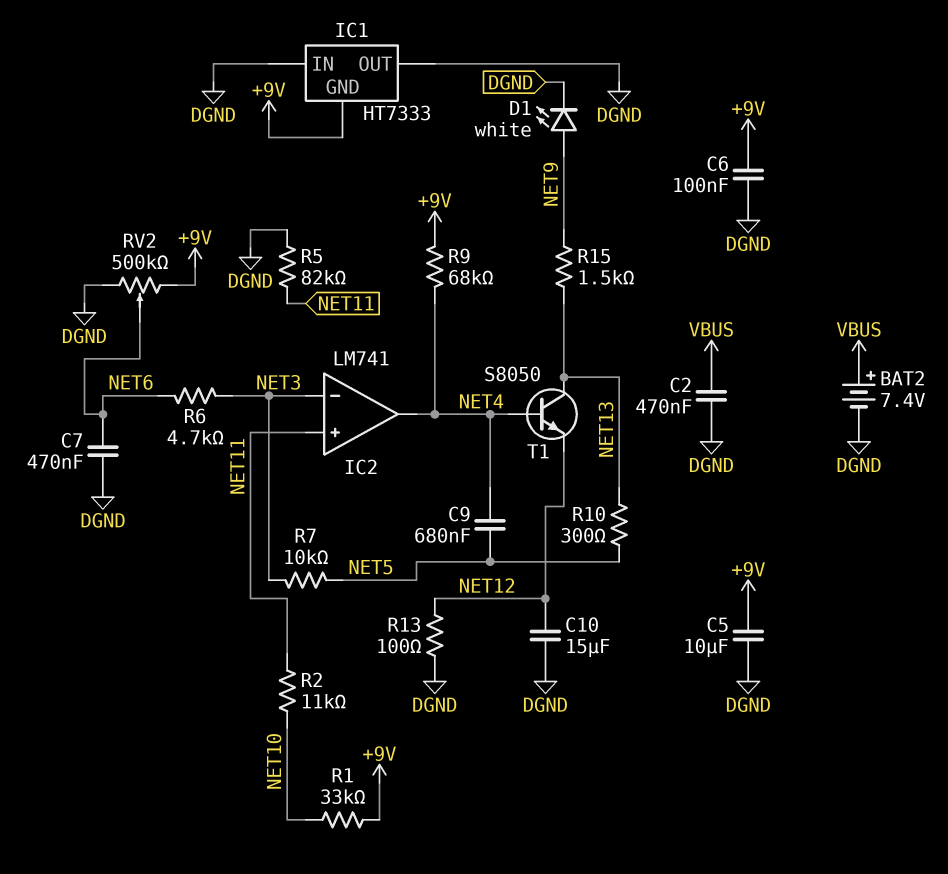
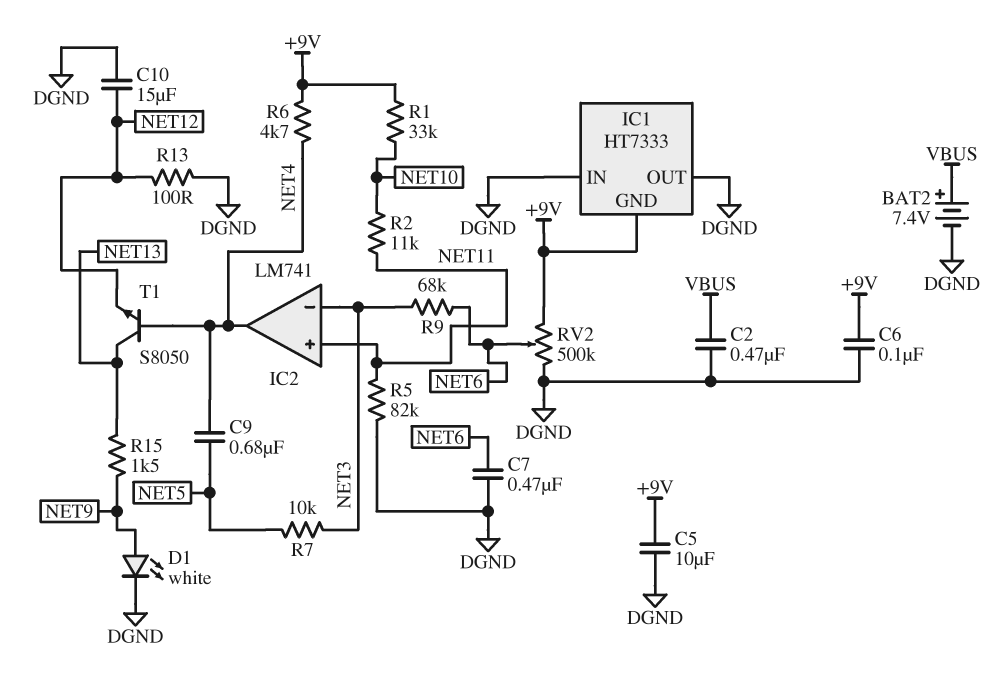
R6: 4.7k (NET3, NET6) -> 4.7k (+9V, NET4)
R9: 68k (+9V, NET4) -> 68k (NET3, NET6)
R10: 300 (NET5, NET13) -> none

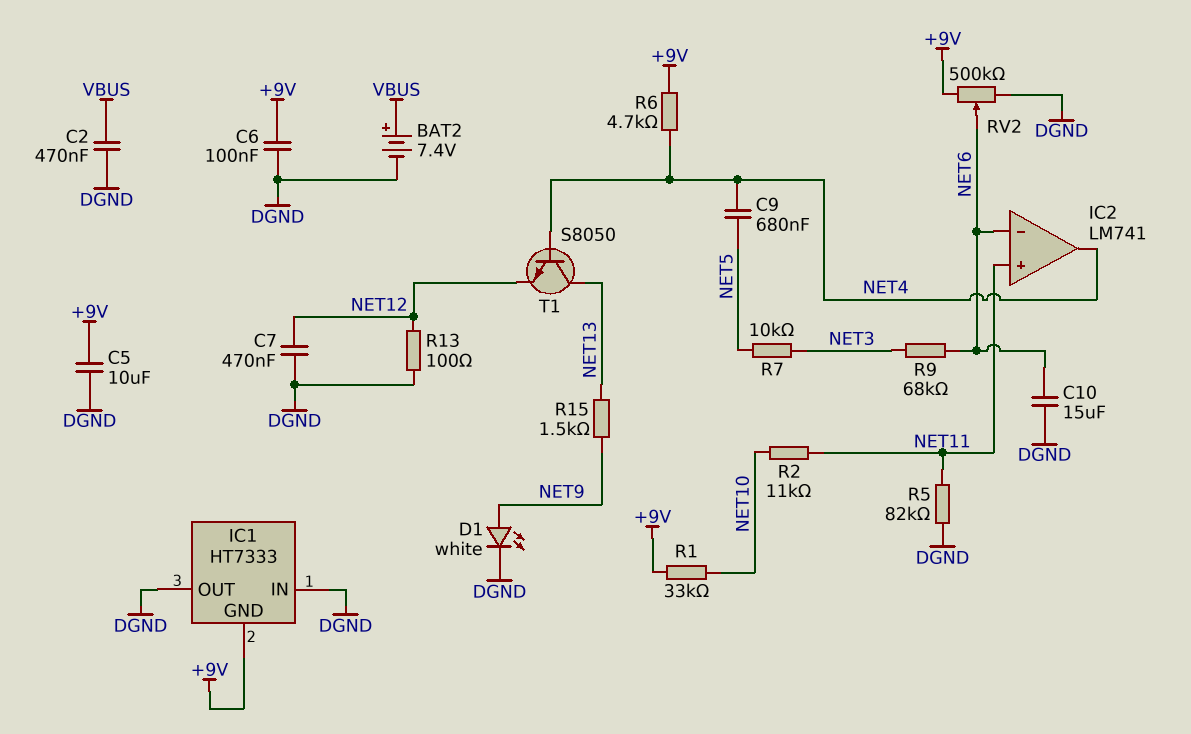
C7: 470nF (DGND, NET6) -> 470nF (DGND, NET12)
C10: 15uF (DGND, NET12) -> 15uF (DGND, NET6)
IC2 pin in-: NET3 -> NET6

